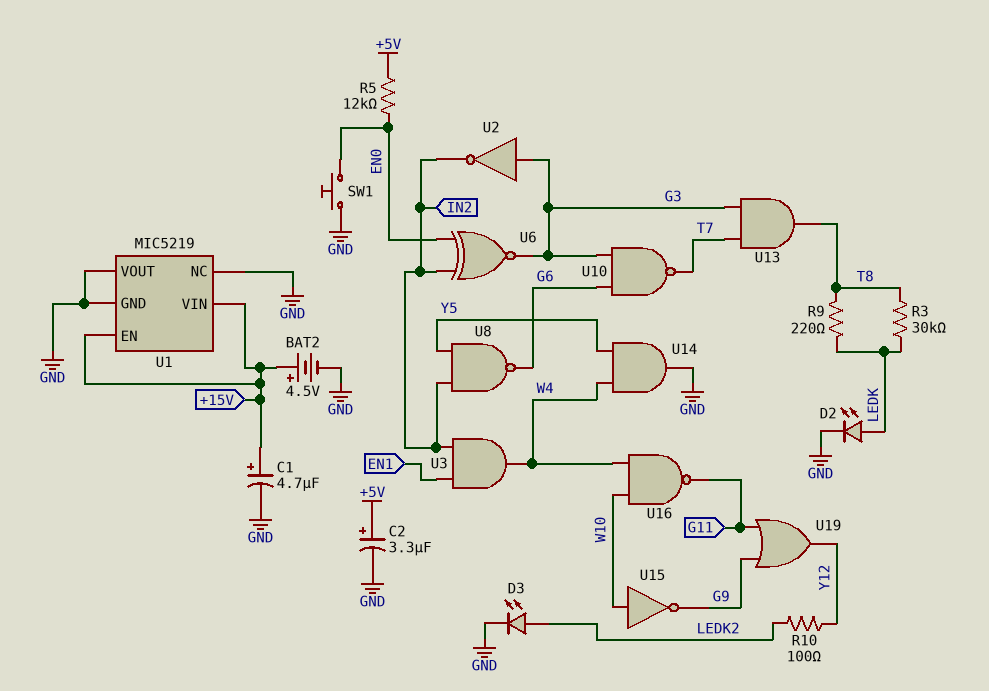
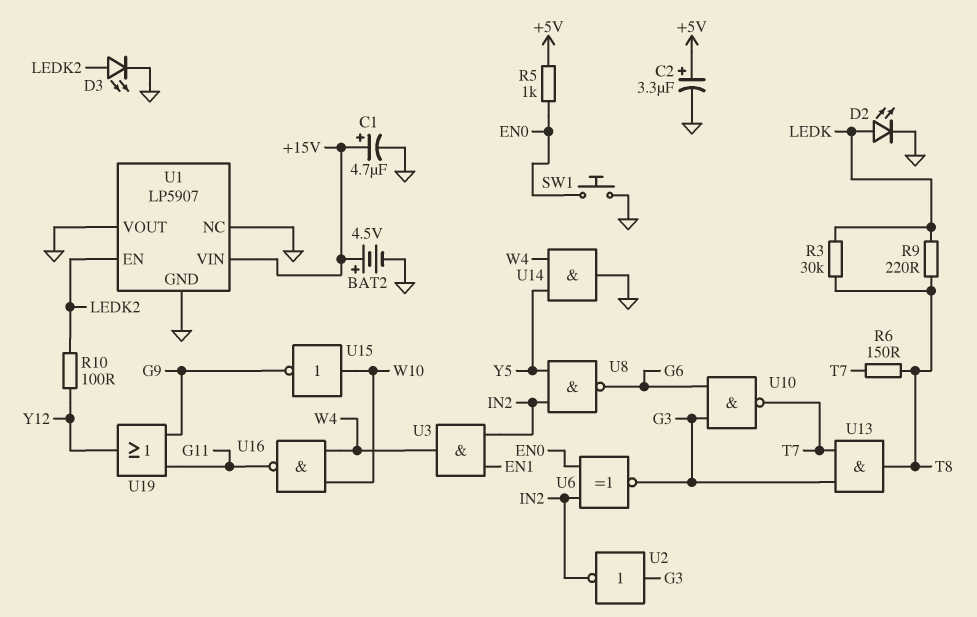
R5: 12k (+5V, EN0) -> 1k (+5V, EN0)
R6: none -> 150 (T7, T8)
U1: MIC5219 -> LP5907
U1 pin EN: +15V -> LEDK2

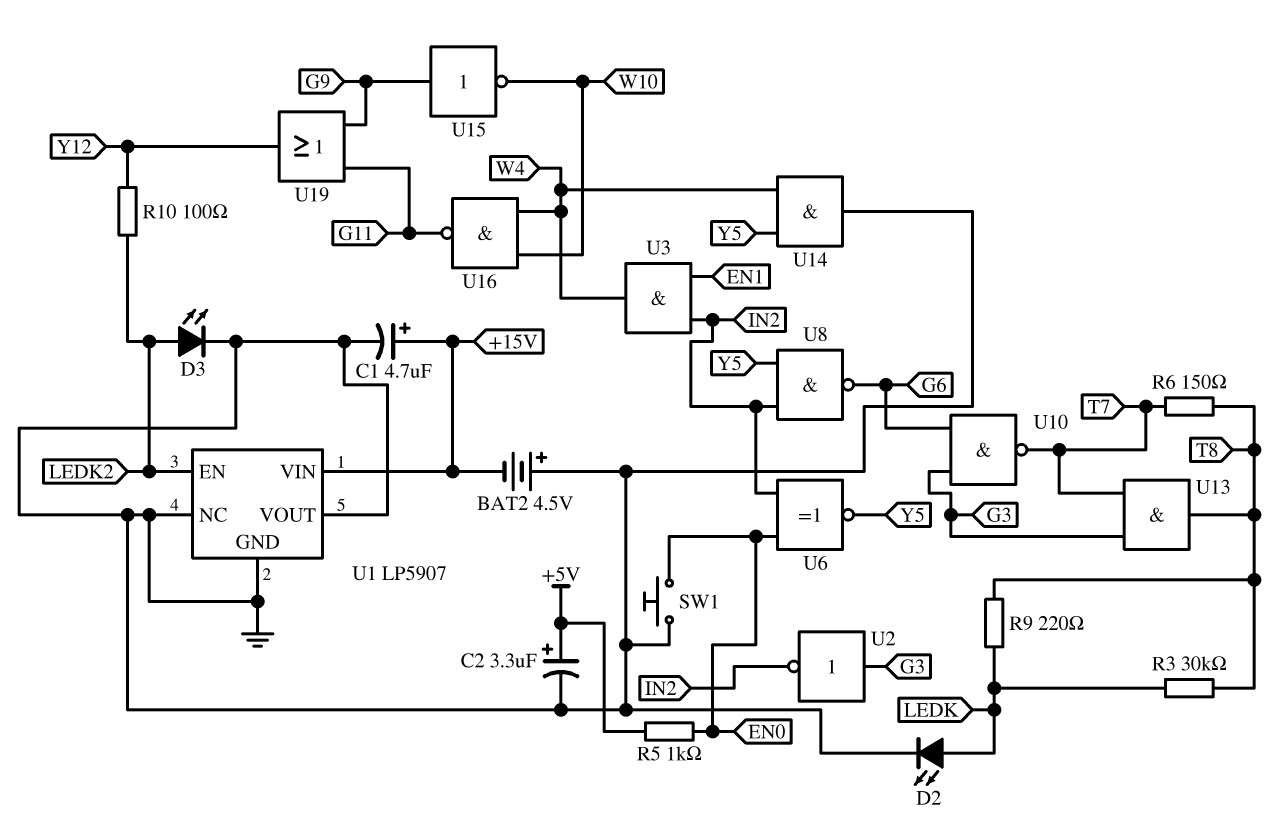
BAT2: 4.5V (plus +15V, minus GND) -> 4.5V (plus GND, minus +15V)
U6: XNOR (in EN0, in IN2, out G3) -> XNOR (in EN0, in IN2, out Y5)
U15: NOT (in W10, out G9) -> NOT (in G9, out W10)

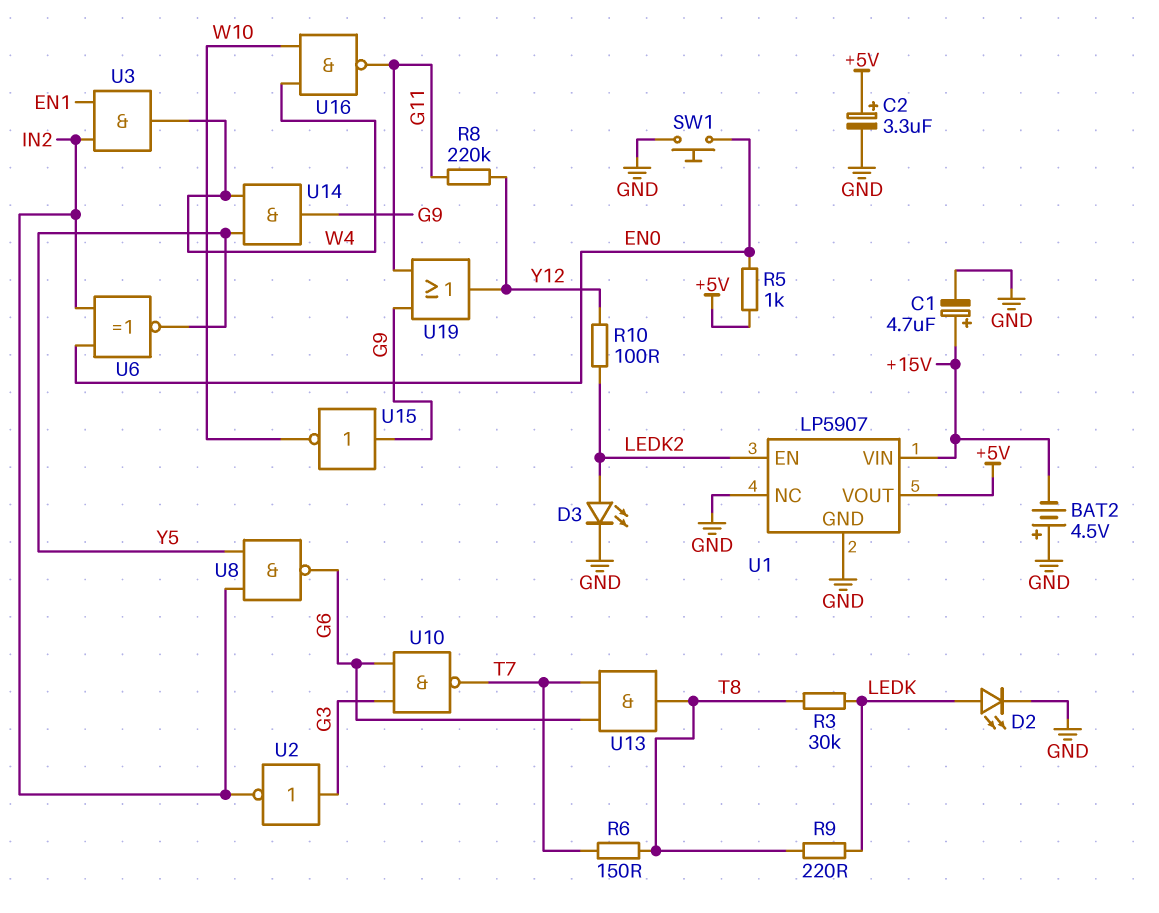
R8: none -> 220k (G11, Y12)
U1 pin VOUT: GND -> +5V
U13: AND (in G3, in T7, out T8) -> AND (in G6, in T7, out T8)
U14: AND (in W4, in Y5, out GND) -> AND (in W4, in Y5, out G9)

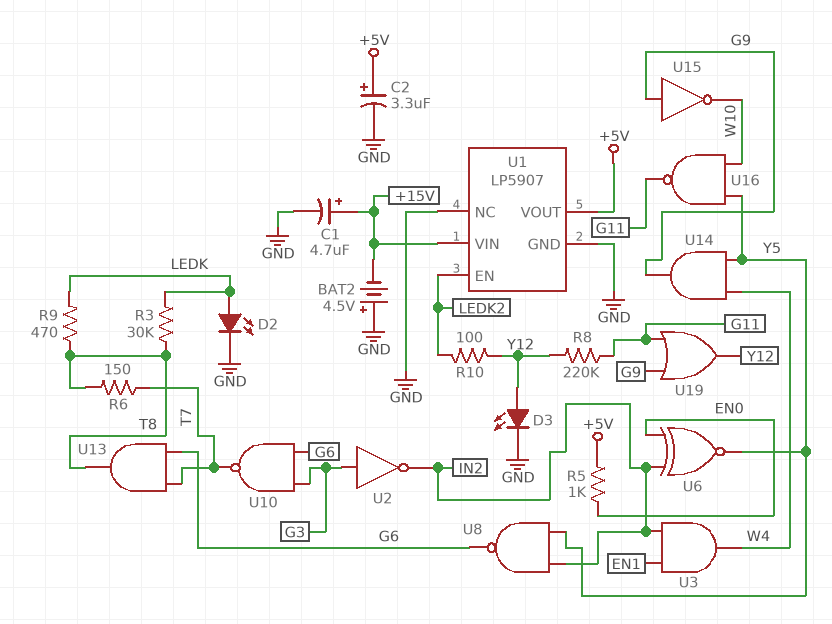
D3: LED (A LEDK2, K GND) -> LED (A Y12, K GND)
R9: 220 (LEDK, T8) -> 470 (LEDK, T8)
SW1: button (EN0, GND) -> none
U16: NAND (in W4, in W10, out G11) -> NAND (in W10, in Y5, out G11)

